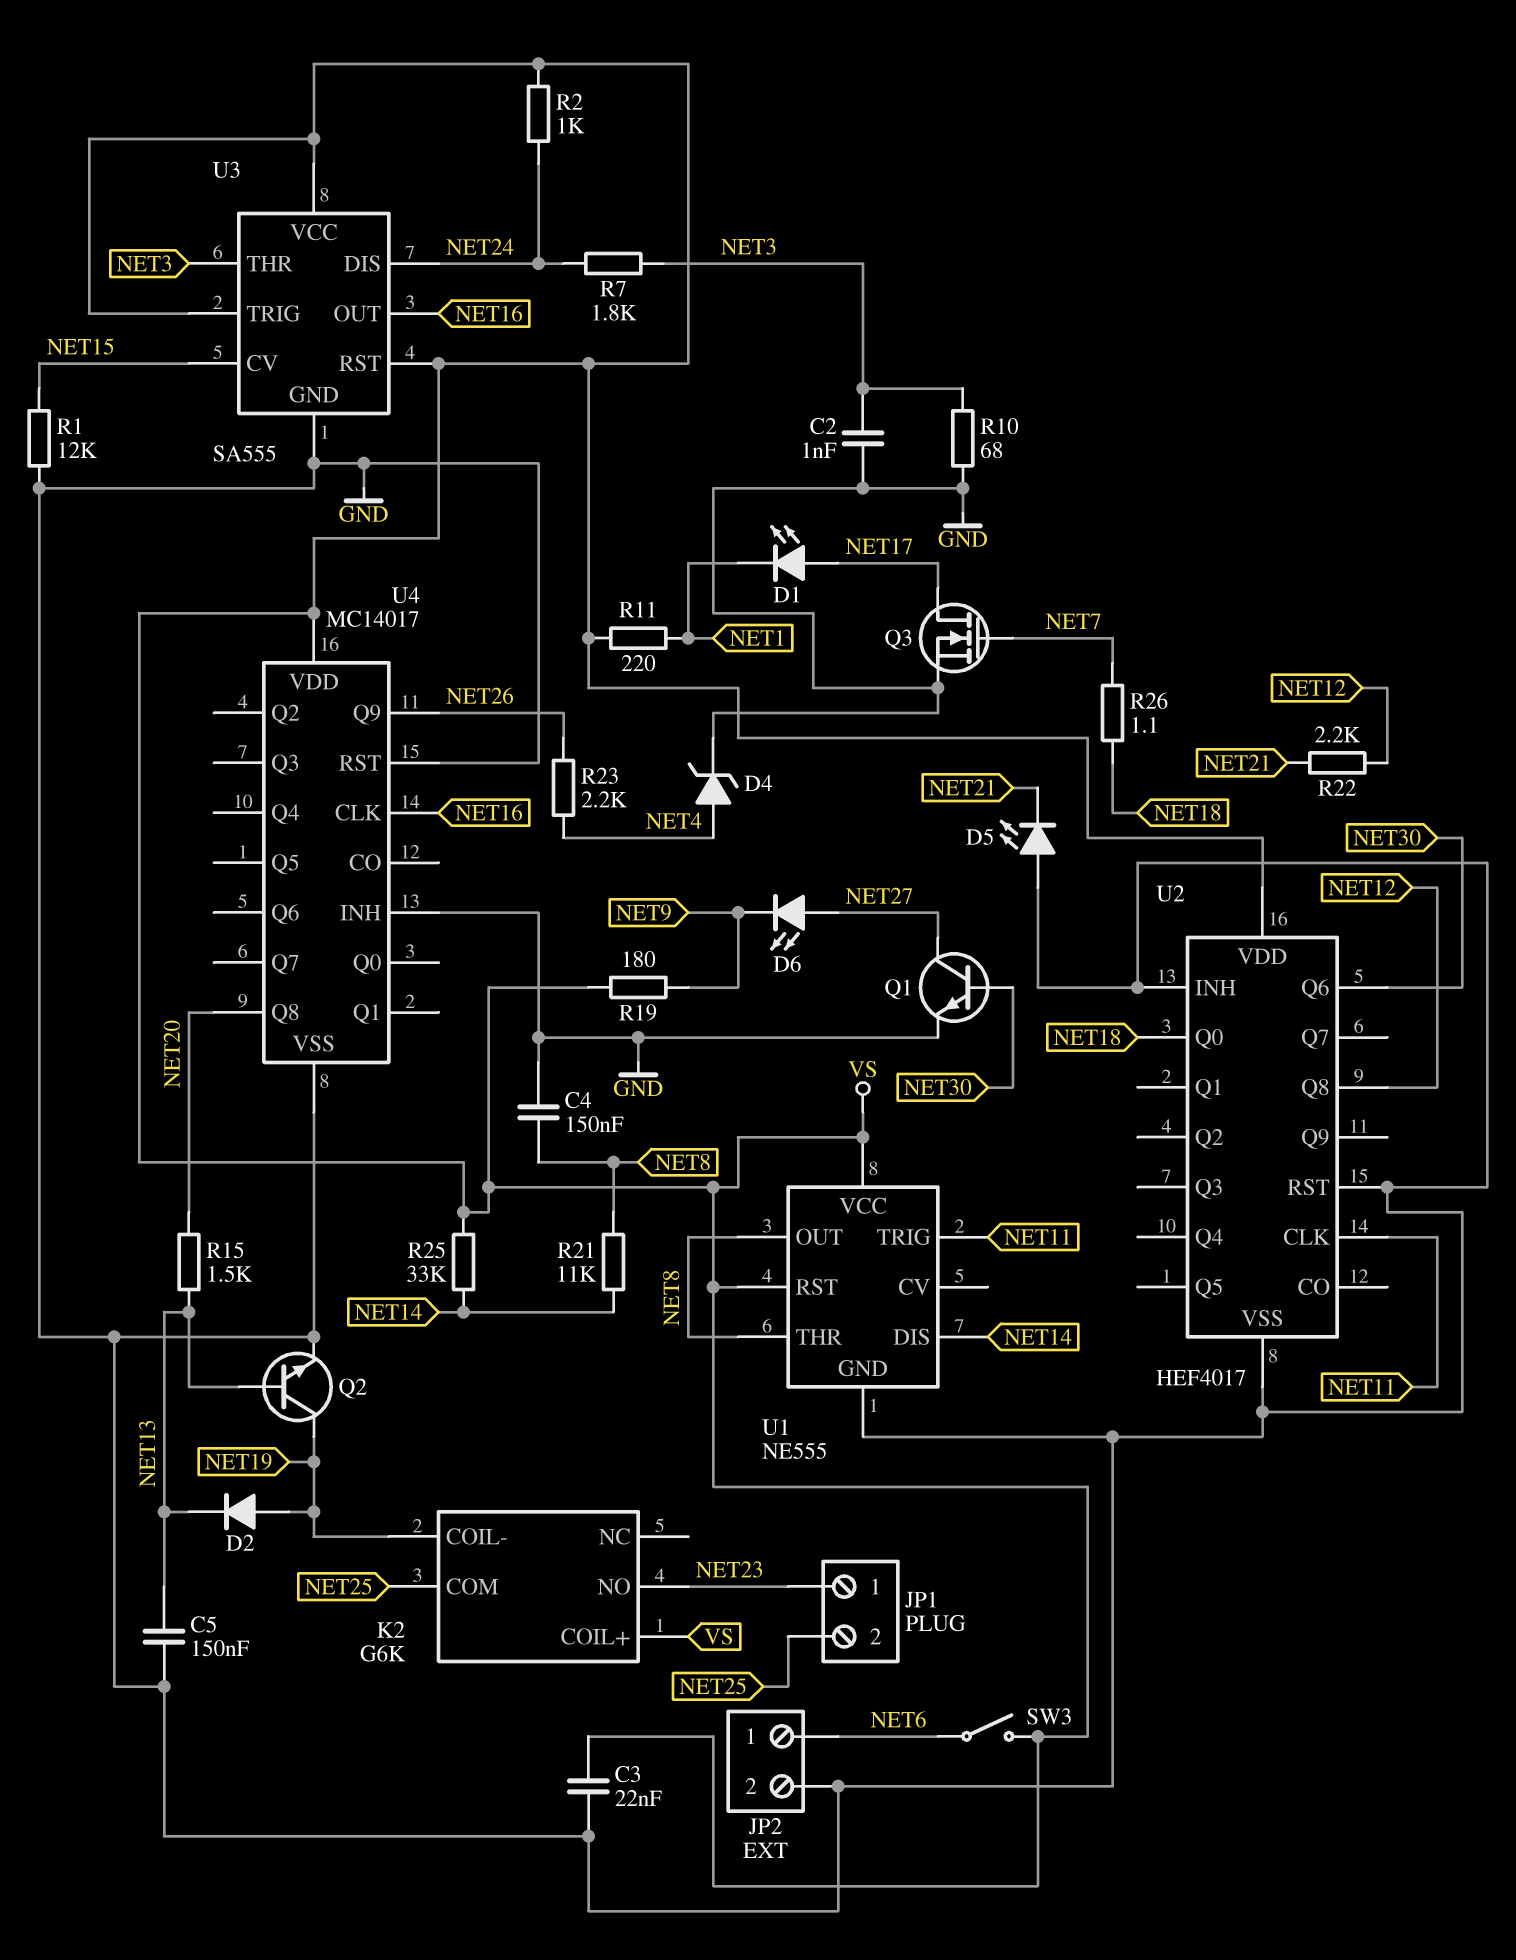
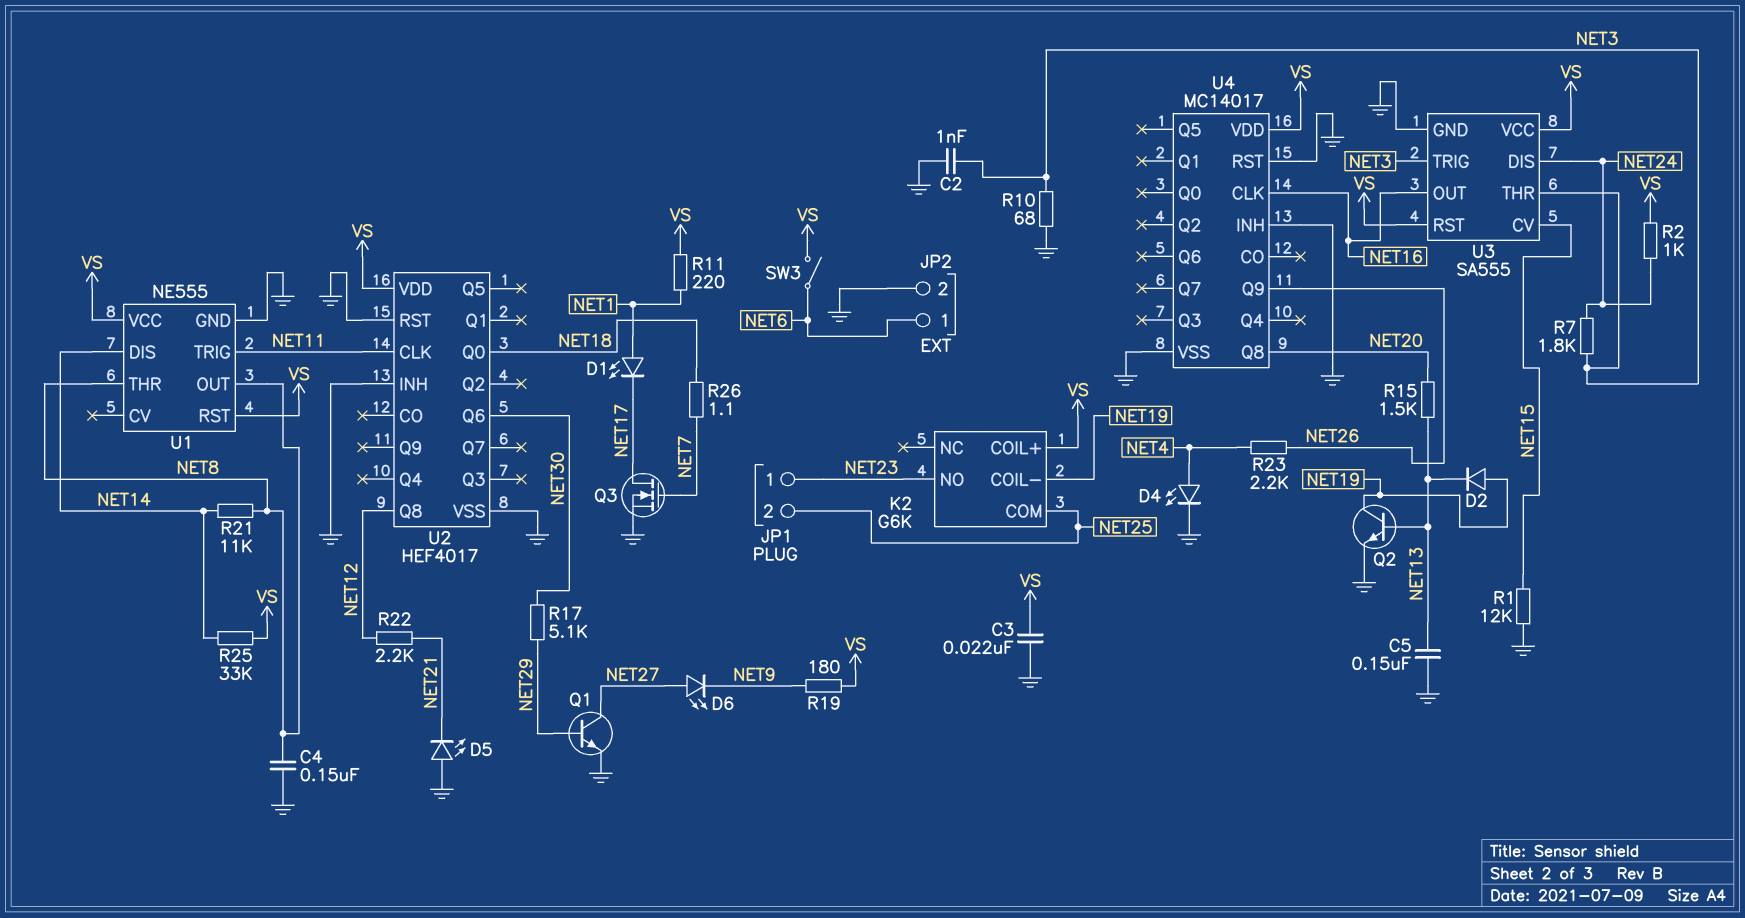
D1: LED (A NET17, K NET1) -> LED (A NET1, K NET17)
D4: zener (A NET4, K GND) -> LED (A NET4, K GND)
Q1: NPN (B NET30, C NET27, E GND) -> NPN (B NET29, C NET27, E GND)
R17: none -> 5.1k (NET29, NET30)
U3 pin TRIG: VS -> NET3

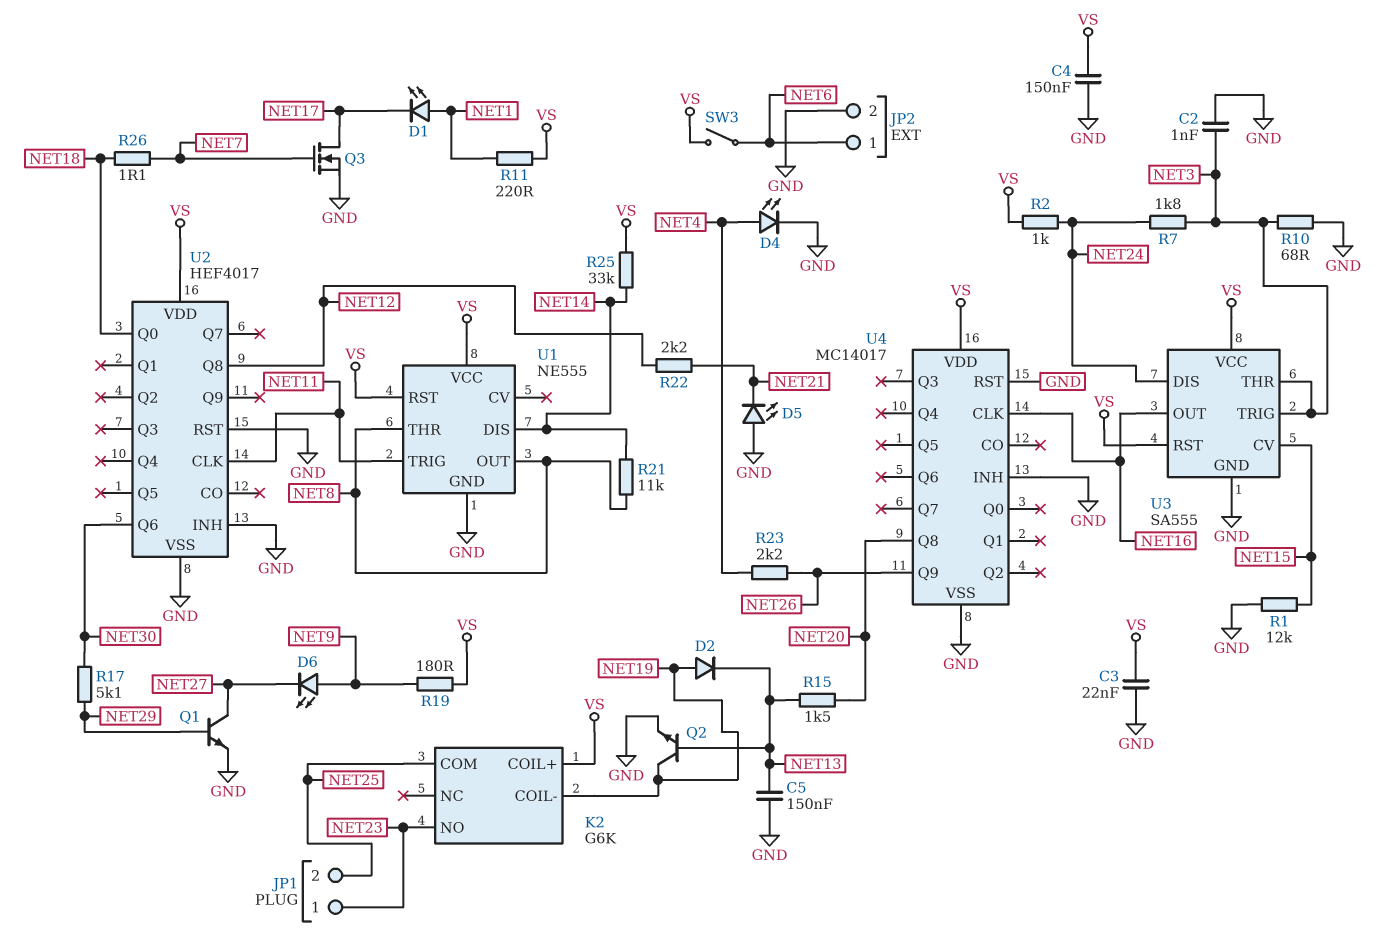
C4: 150nF (GND, NET8) -> 150nF (GND, VS)
D6: LED (A NET27, K NET9) -> LED (A NET9, K NET27)

